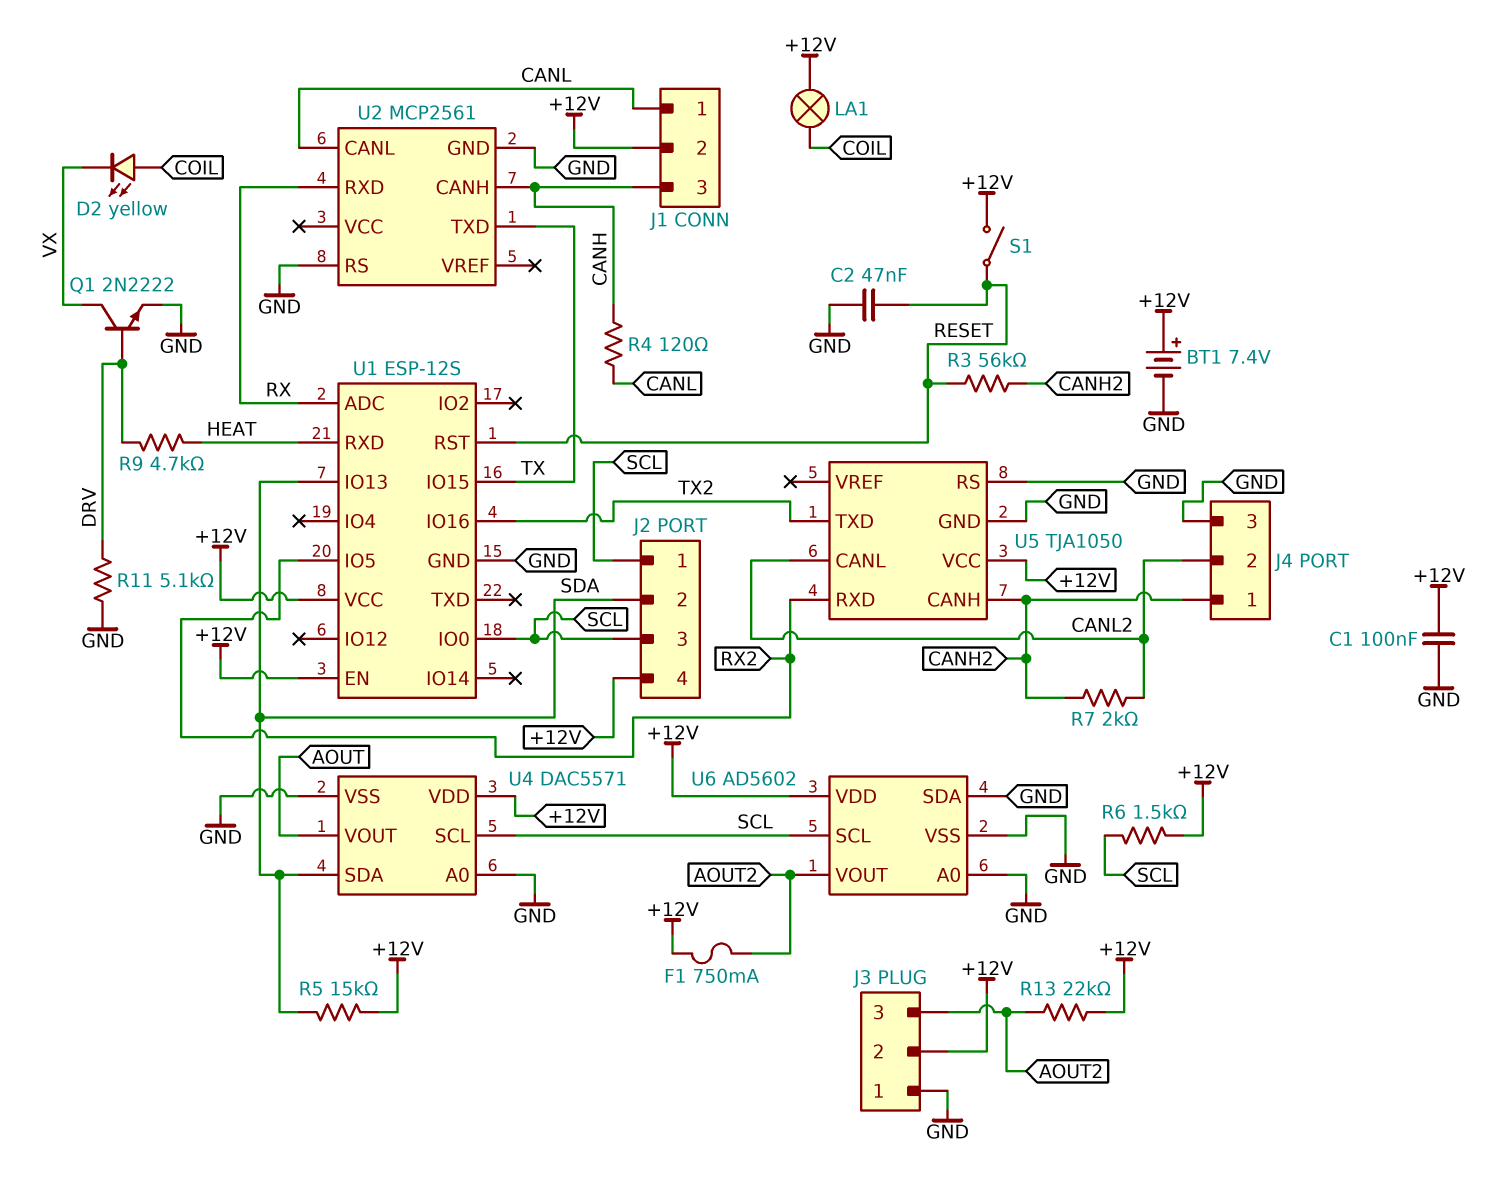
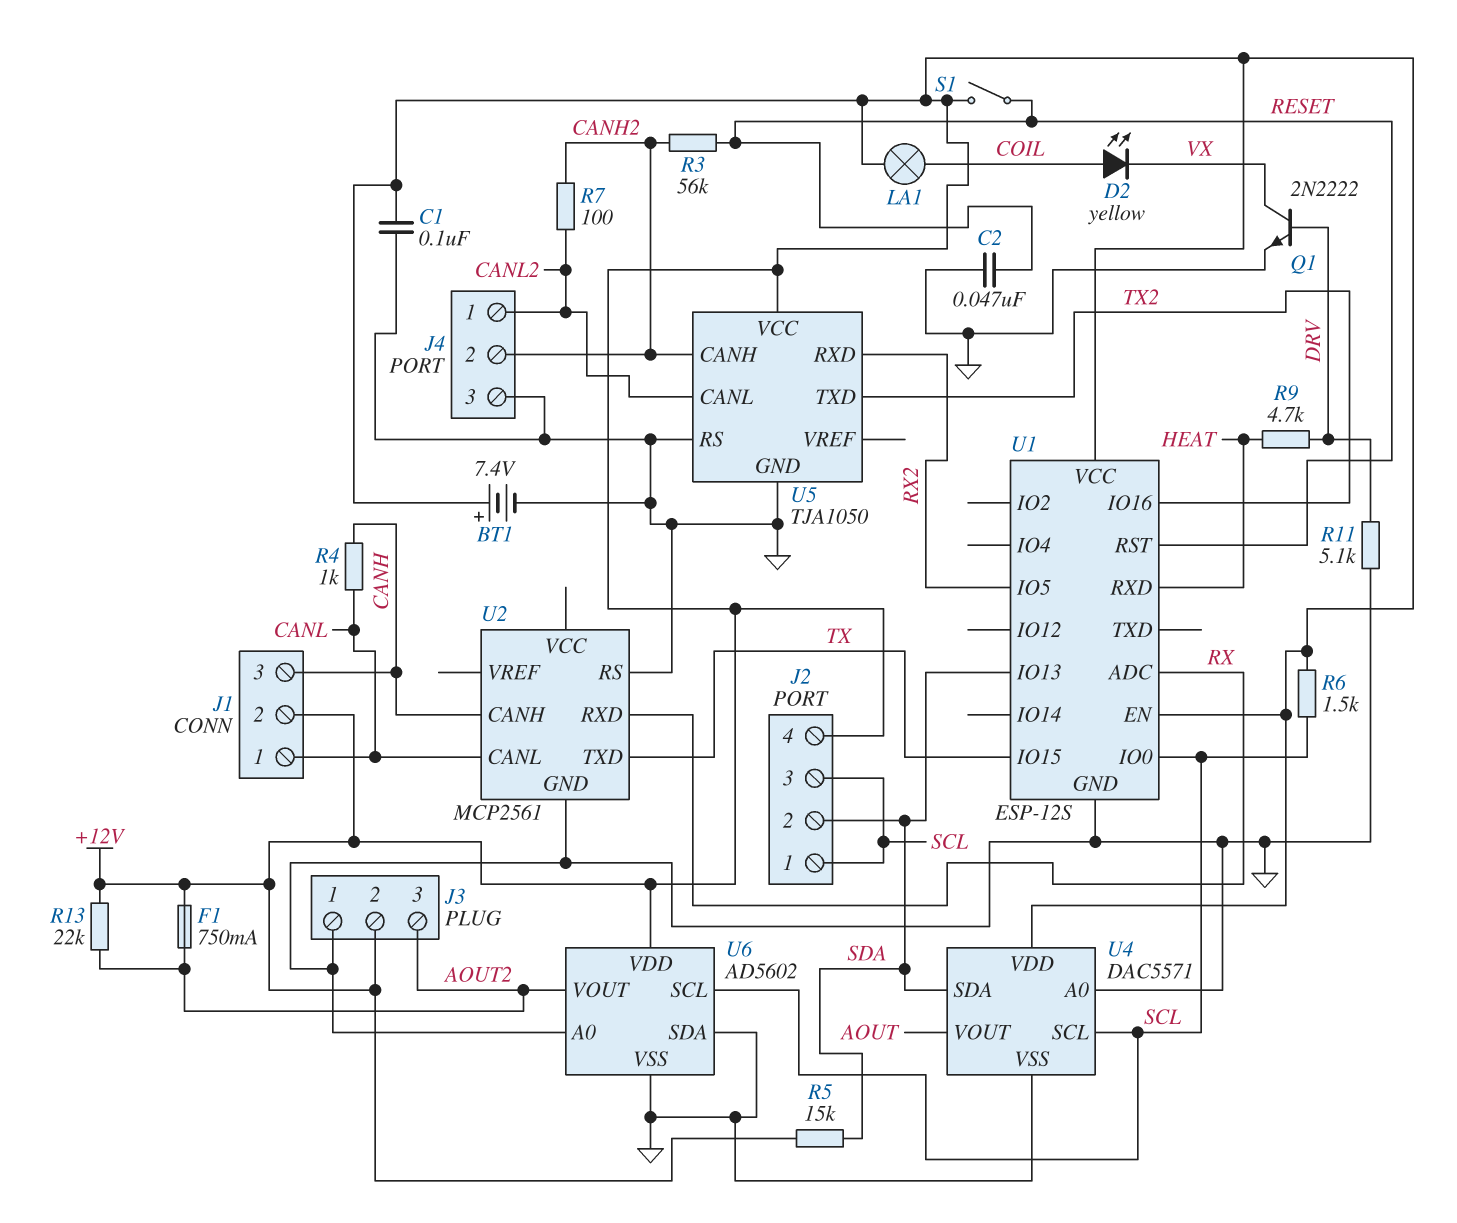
J4 pin 1: CANH2 -> CANL2
J4 pin 2: CANL2 -> CANH2
R4: 120 (CANH, CANL) -> 1k (CANH, CANL)
R7: 2k (CANH2, CANL2) -> 100 (CANH2, CANL2)

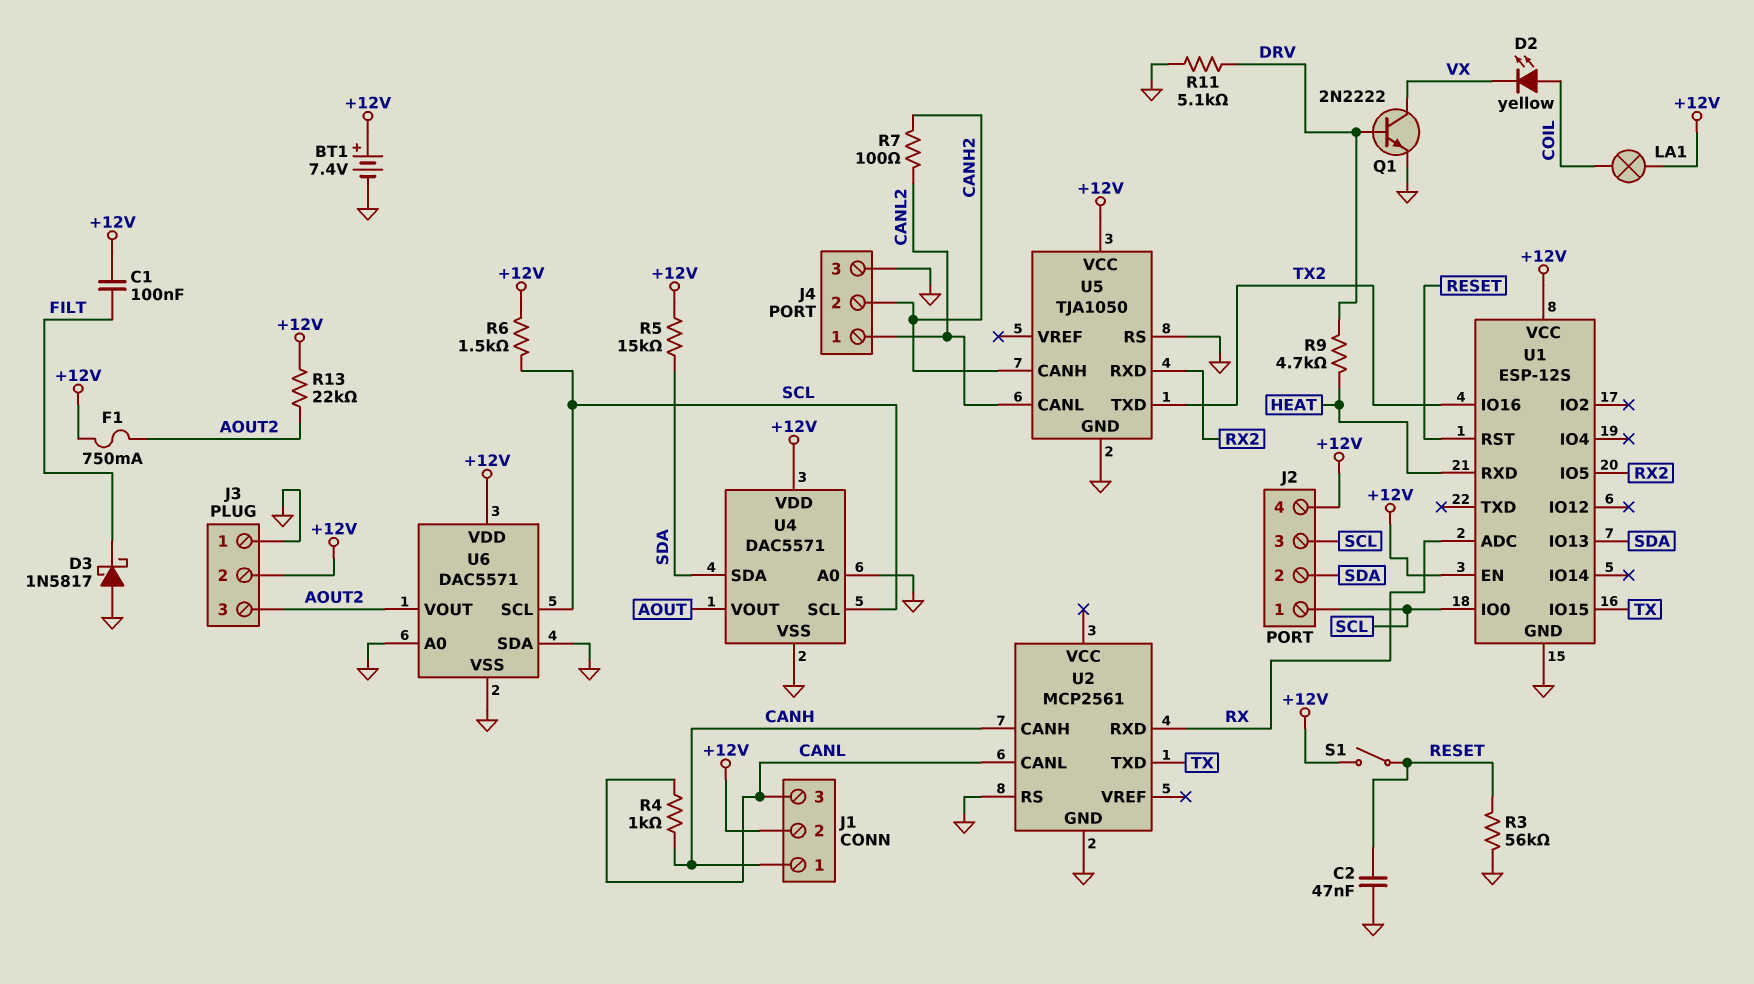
C1: 100nF (+12V, GND) -> 100nF (+12V, FILT)
D3: none -> schottky 1N5817 (A GND, K FILT)
J1 pin 1: CANL -> CANH
J1 pin 3: CANH -> CANL
R3: 56k (CANH2, RESET) -> 56k (GND, RESET)
U6: AD5602 -> DAC5571

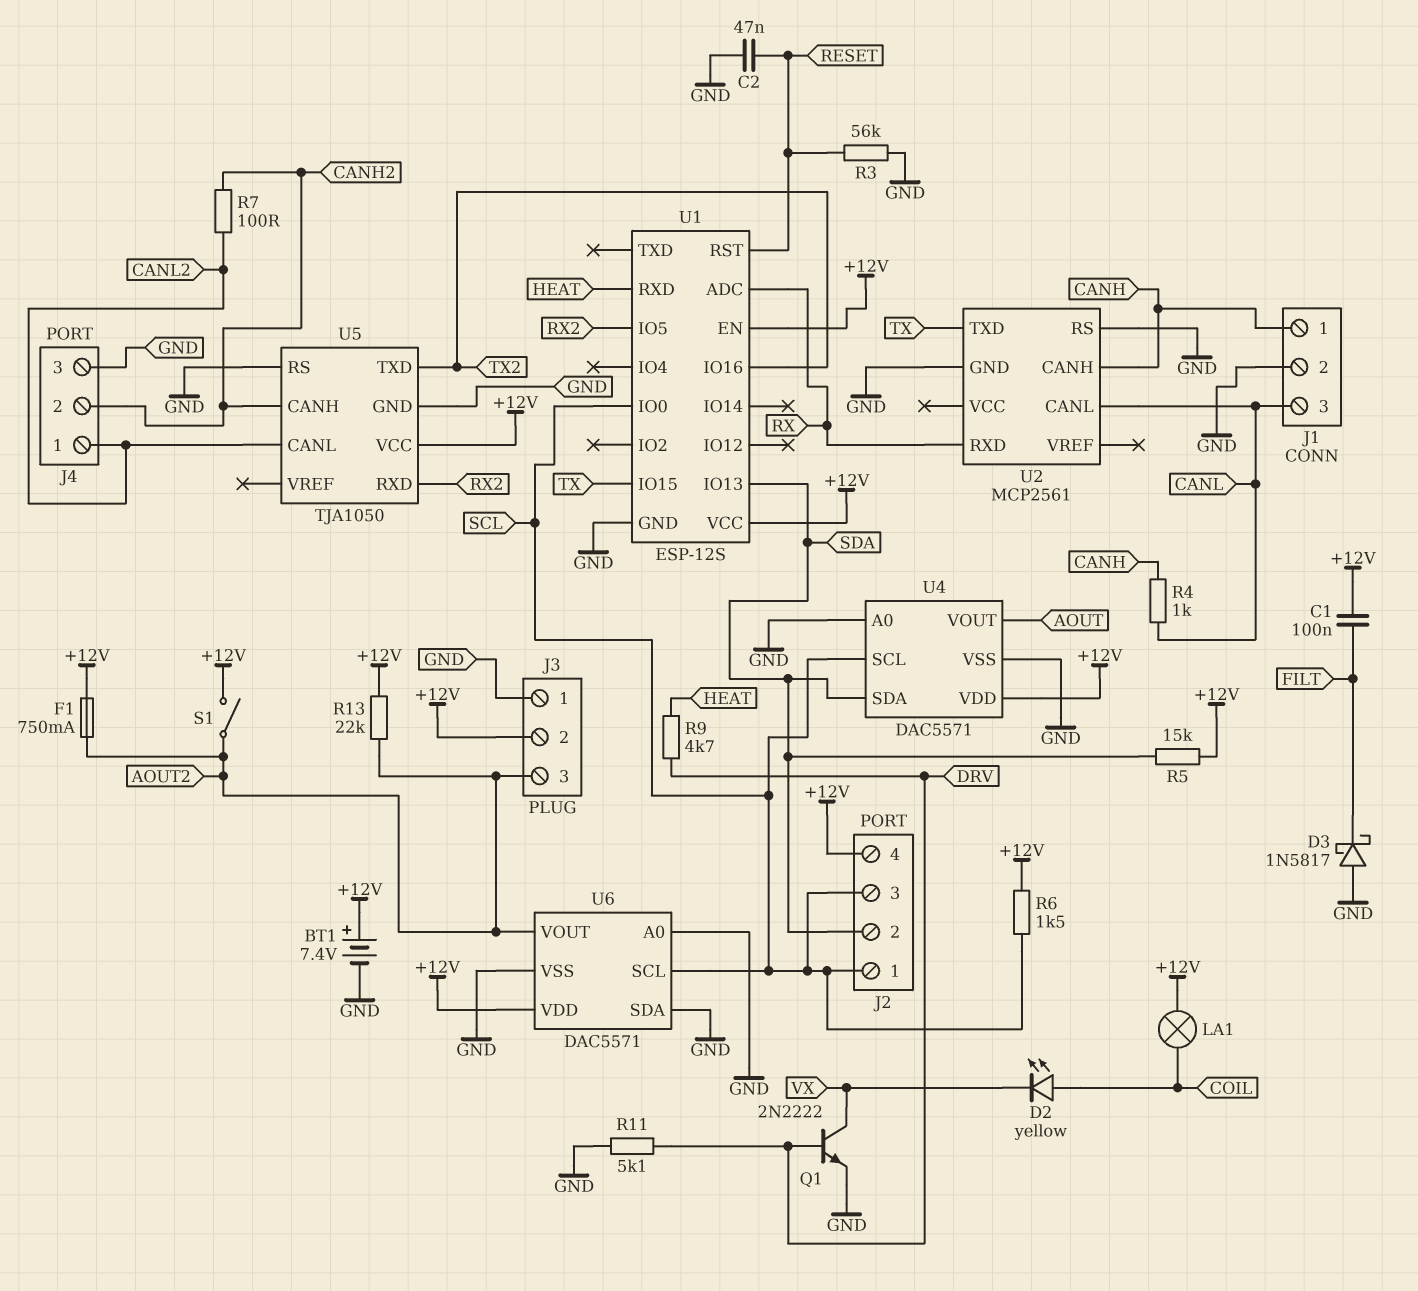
J1 pin 2: +12V -> GND
S1: switch (+12V, RESET) -> switch (+12V, AOUT2)

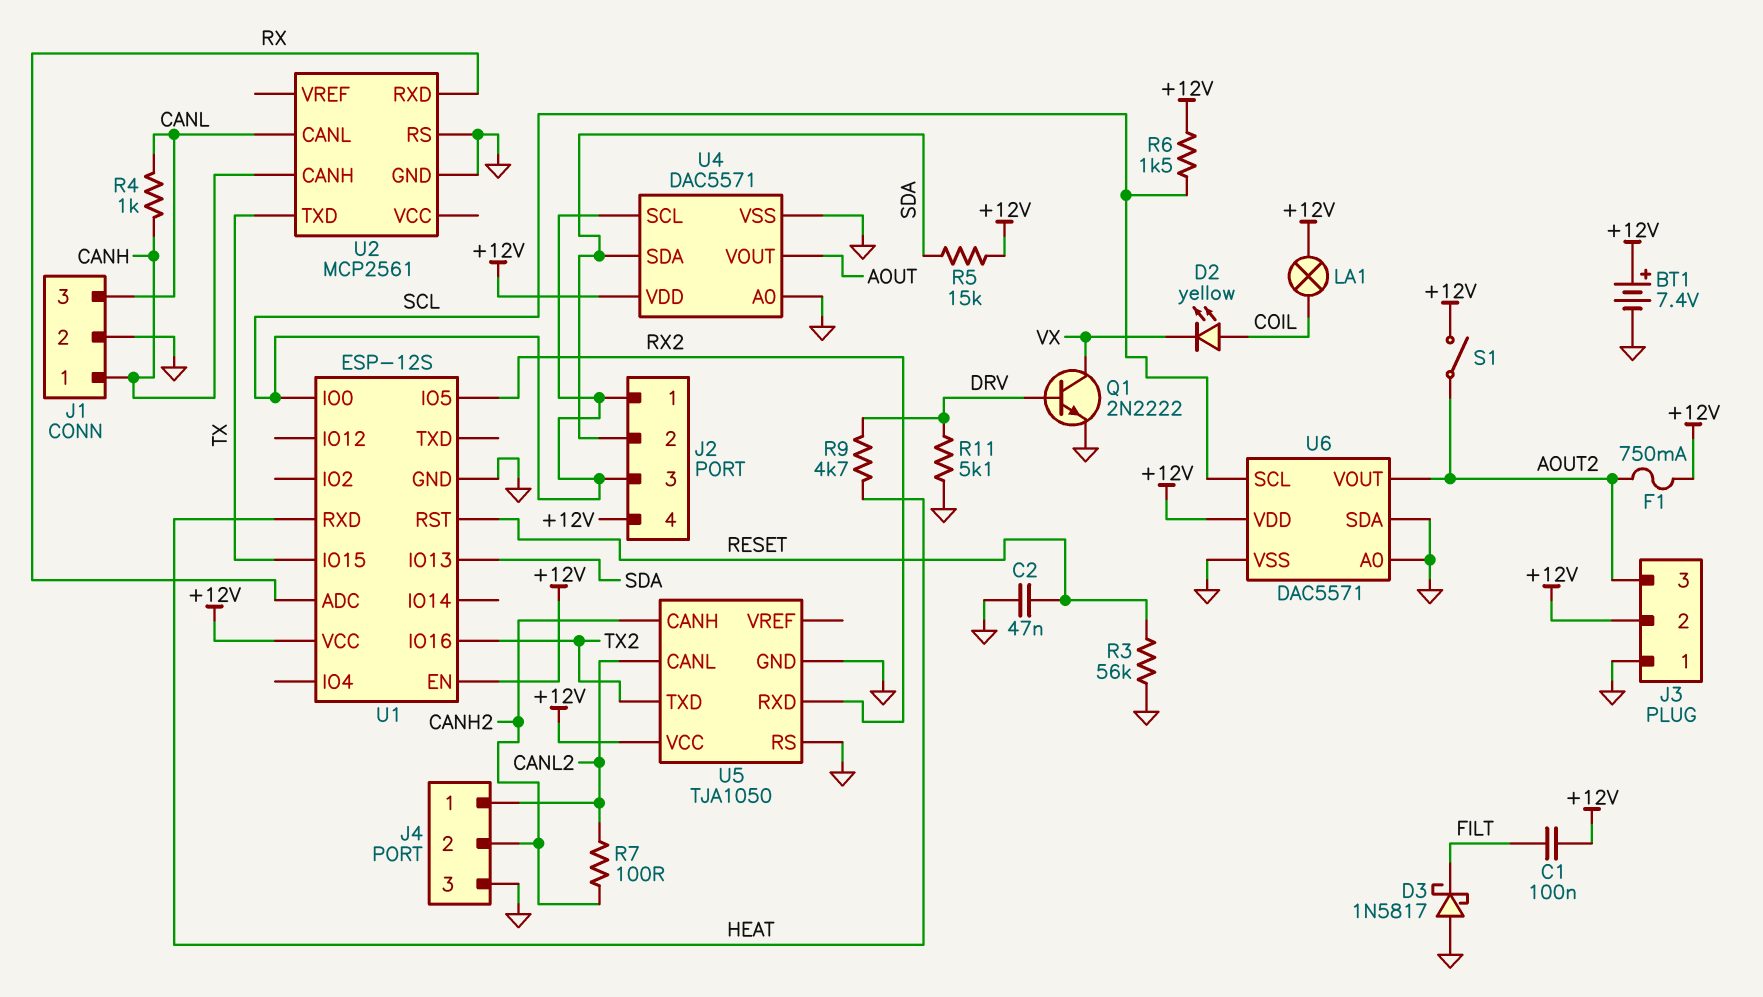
R13: 22k (+12V, AOUT2) -> none

